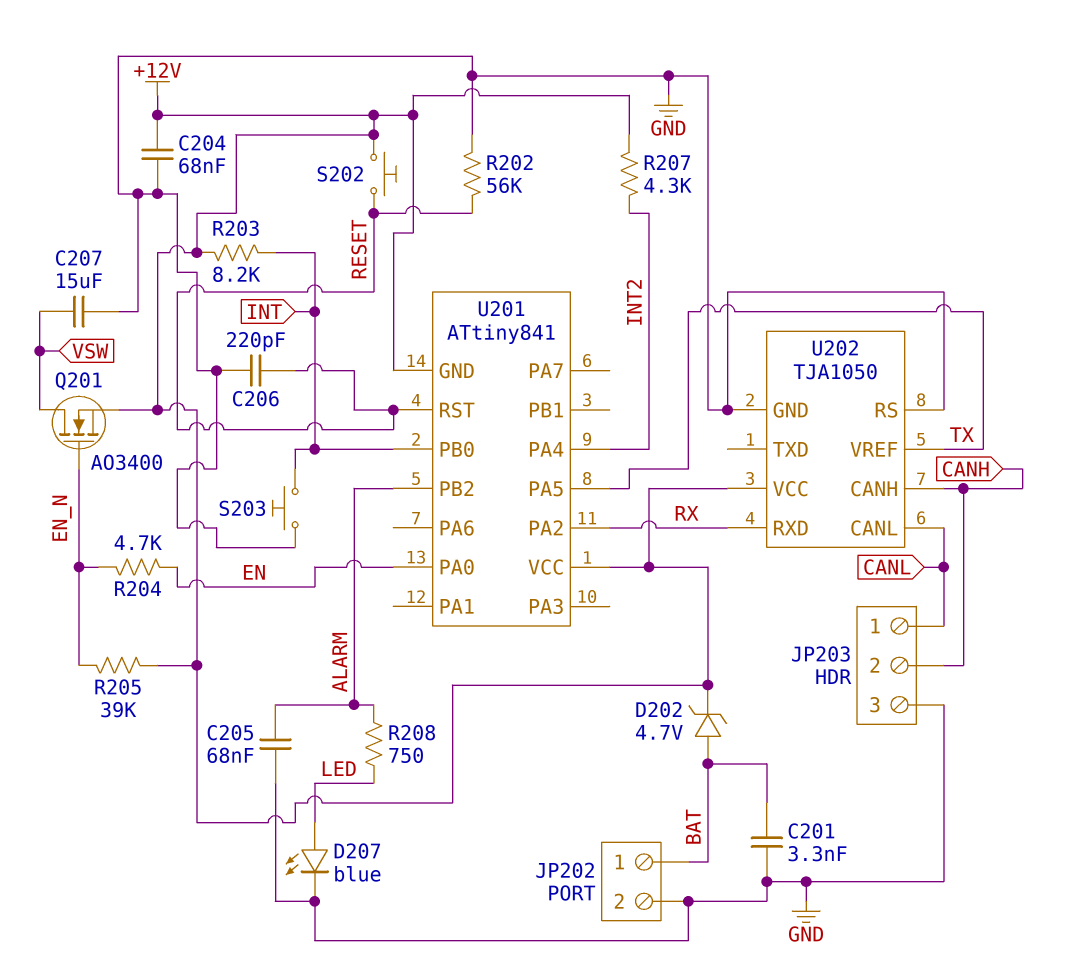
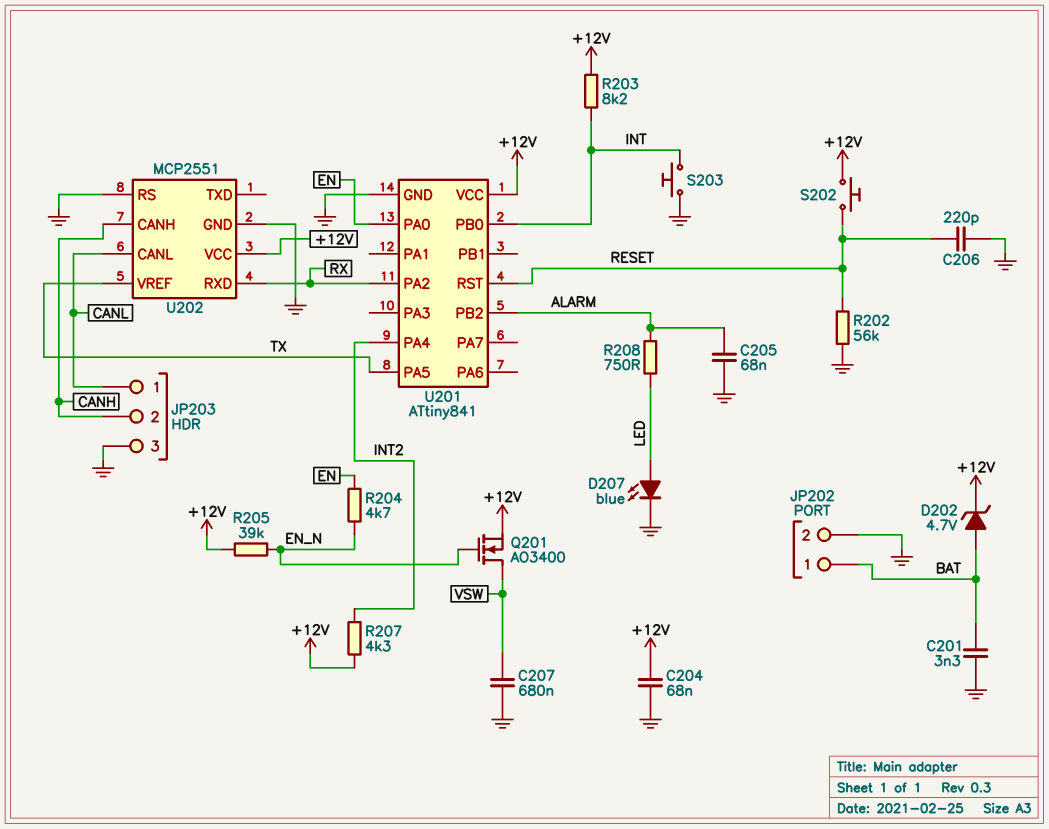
C207: 15uF (GND, VSW) -> 680nF (GND, VSW)
U201 pin GND: +12V -> GND
U202: TJA1050 -> MCP2551

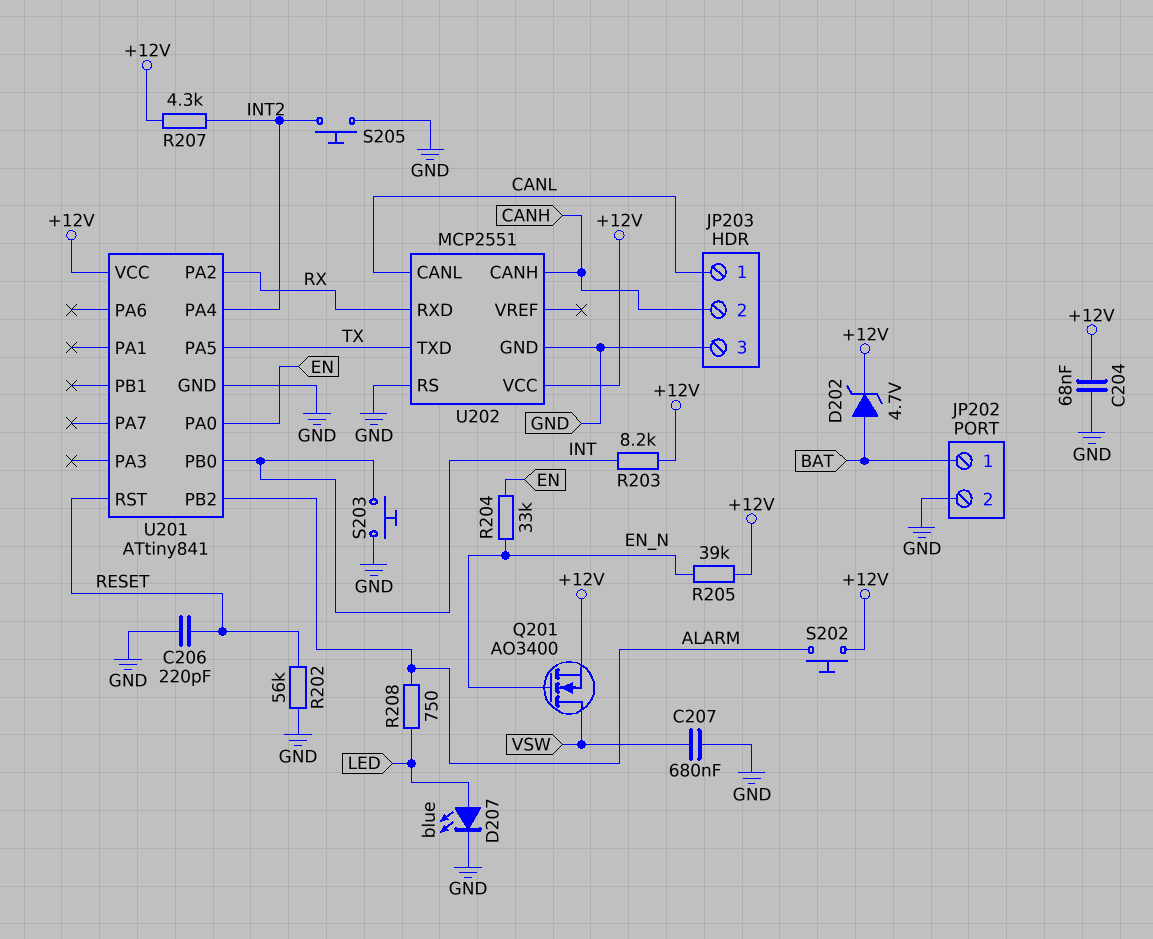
C201: 3.3nF (BAT, GND) -> none
C205: 68nF (ALARM, GND) -> none
R204: 4.7k (EN, EN_N) -> 33k (EN, EN_N)
S202: button (+12V, RESET) -> button (+12V, ALARM)
S205: none -> button (GND, INT2)
U202 pin TXD: none -> TX
U202 pin VREF: TX -> none

